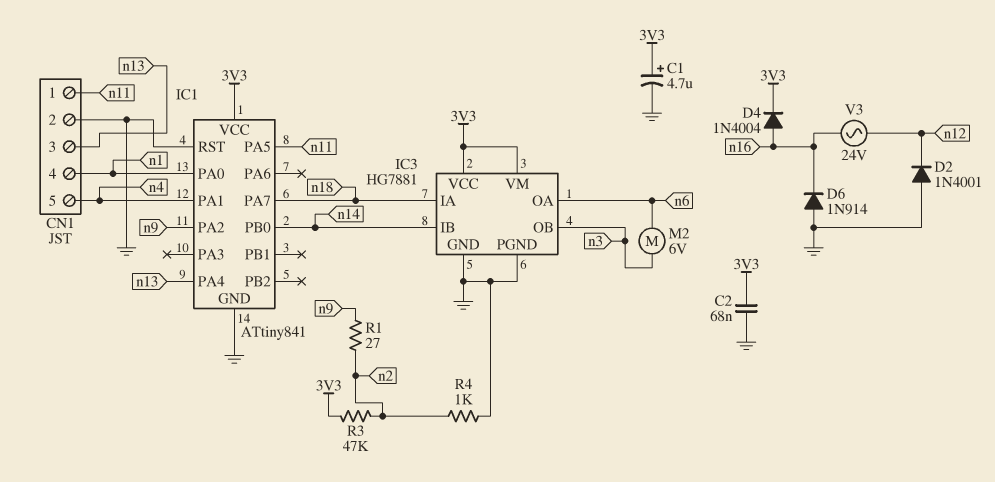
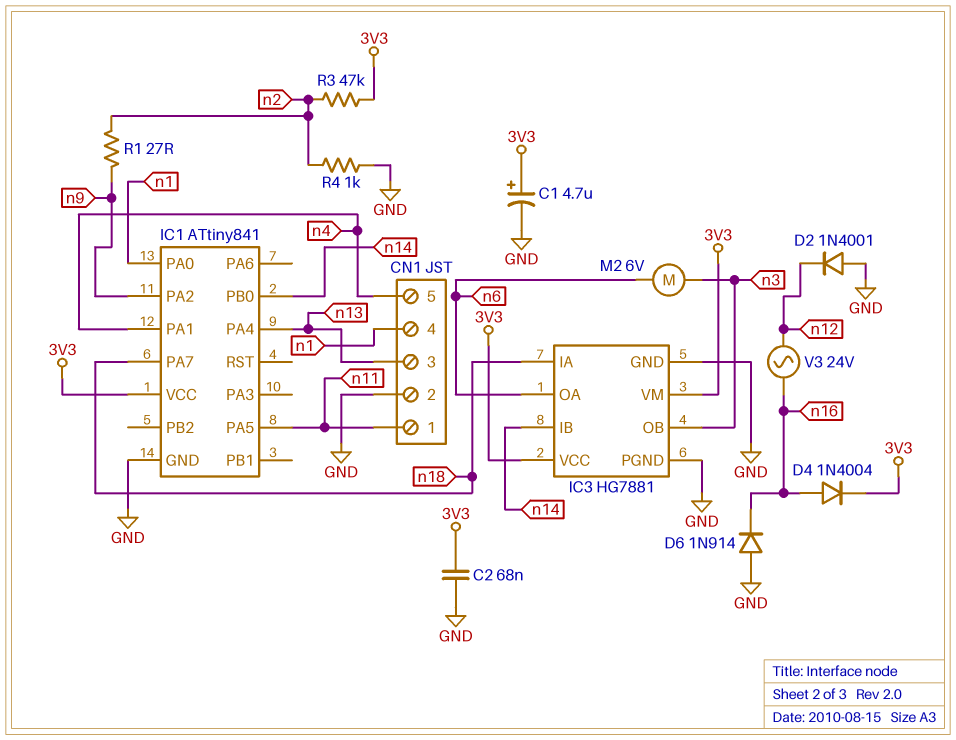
IC1 pin RST: GND -> none

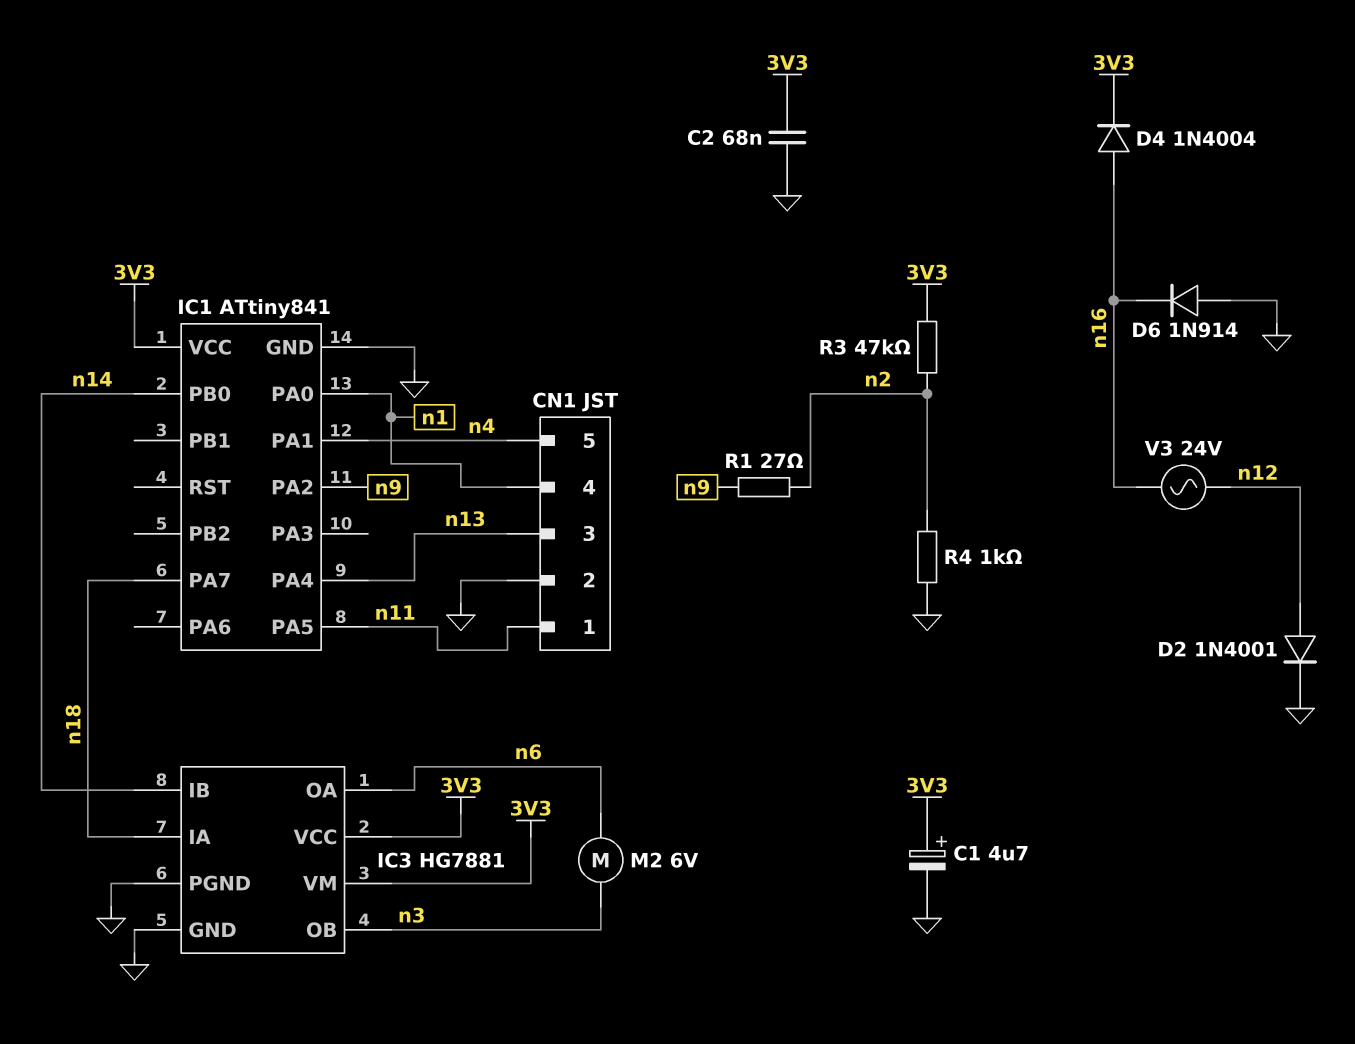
D2: diode 1N4001 (A GND, K n12) -> diode 1N4001 (A n12, K GND)

